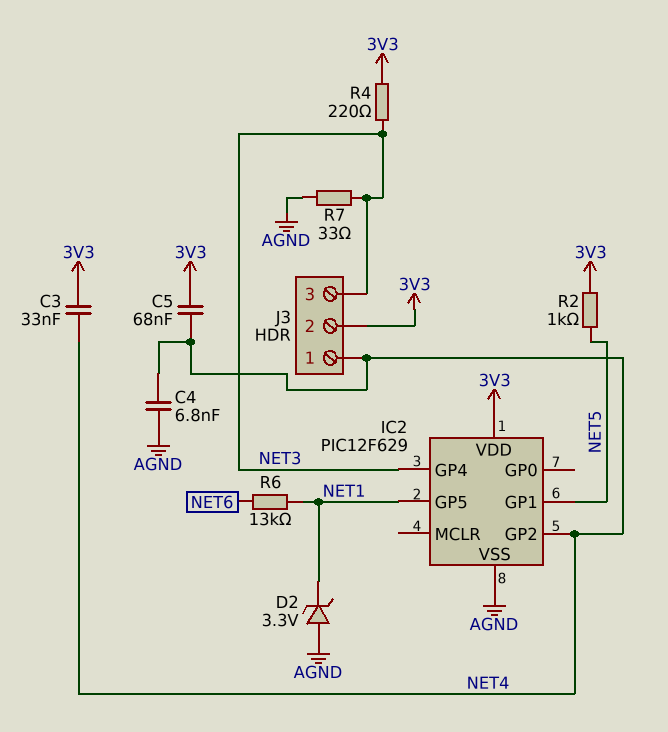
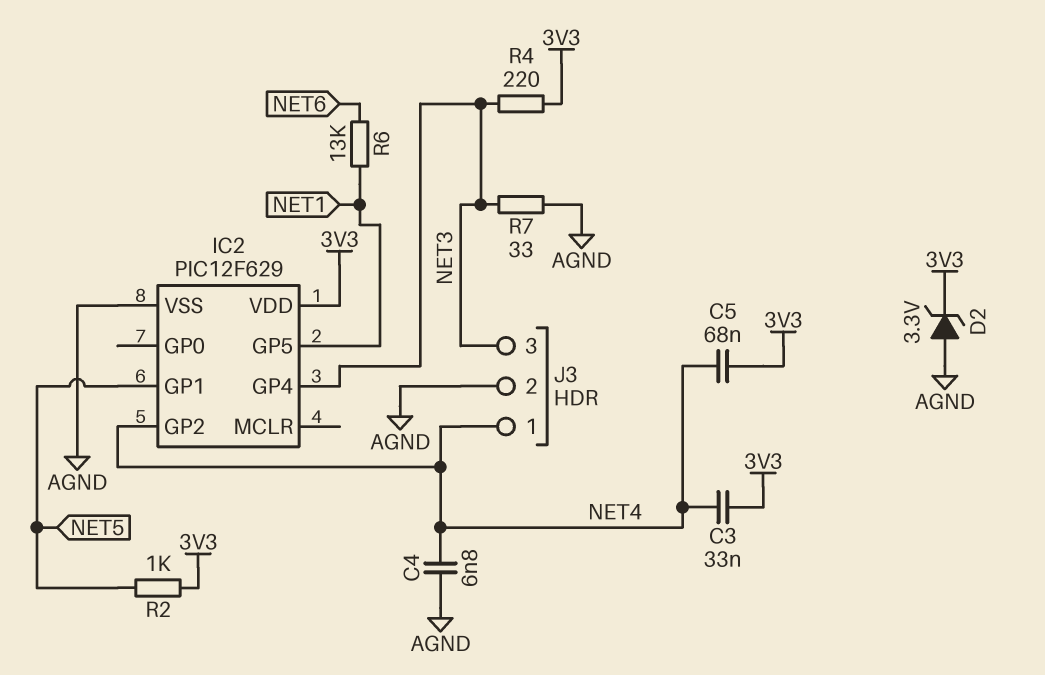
D2: zener 3.3V (A AGND, K NET1) -> zener 3.3V (A AGND, K 3V3)
J3 pin 2: 3V3 -> AGND

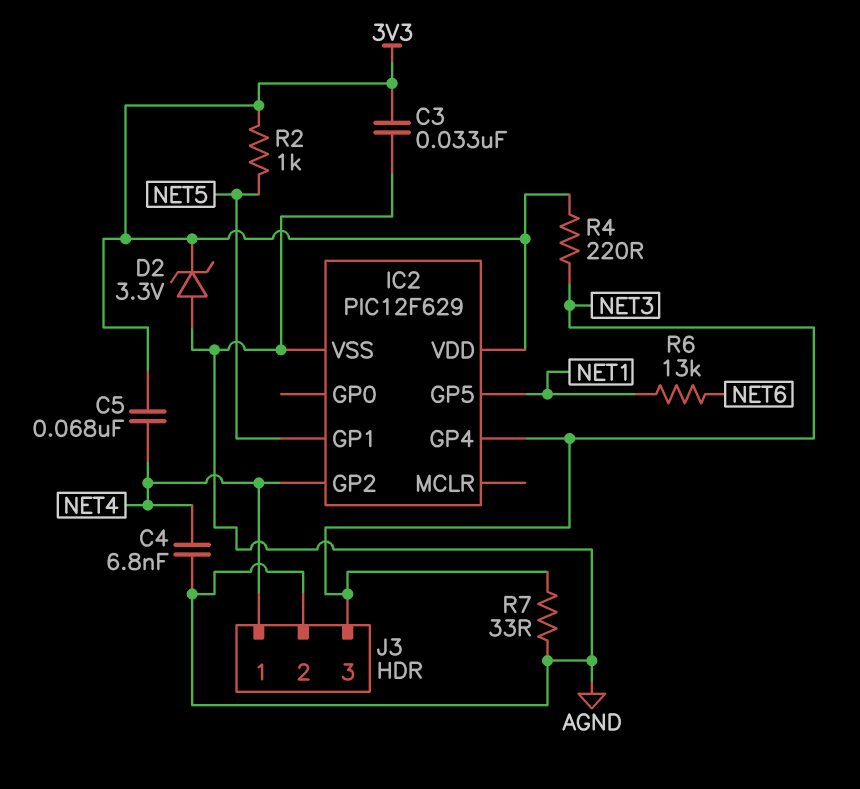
C3: 33nF (3V3, NET4) -> 33nF (3V3, AGND)

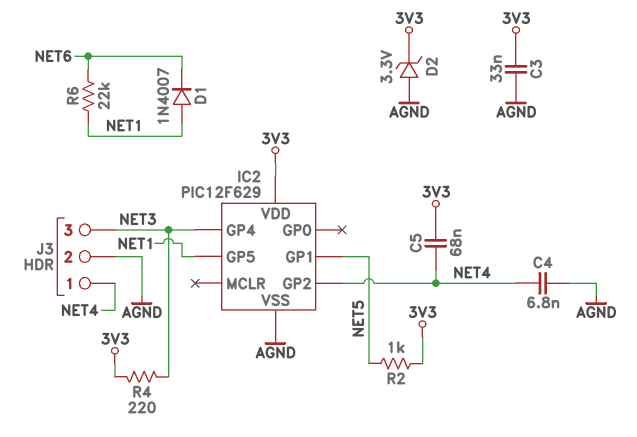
D1: none -> diode 1N4007 (A NET1, K NET6)
R6: 13k (NET1, NET6) -> 22k (NET1, NET6)
R7: 33 (AGND, NET3) -> none

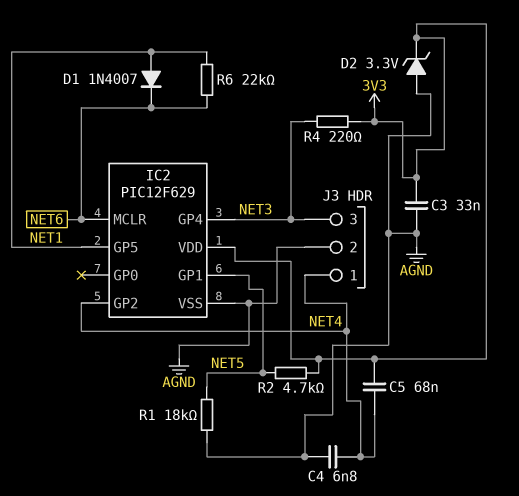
IC2 pin MCLR: none -> NET6
R1: none -> 18k (AGND, NET5)
R2: 1k (3V3, NET5) -> 4.7k (3V3, NET5)

